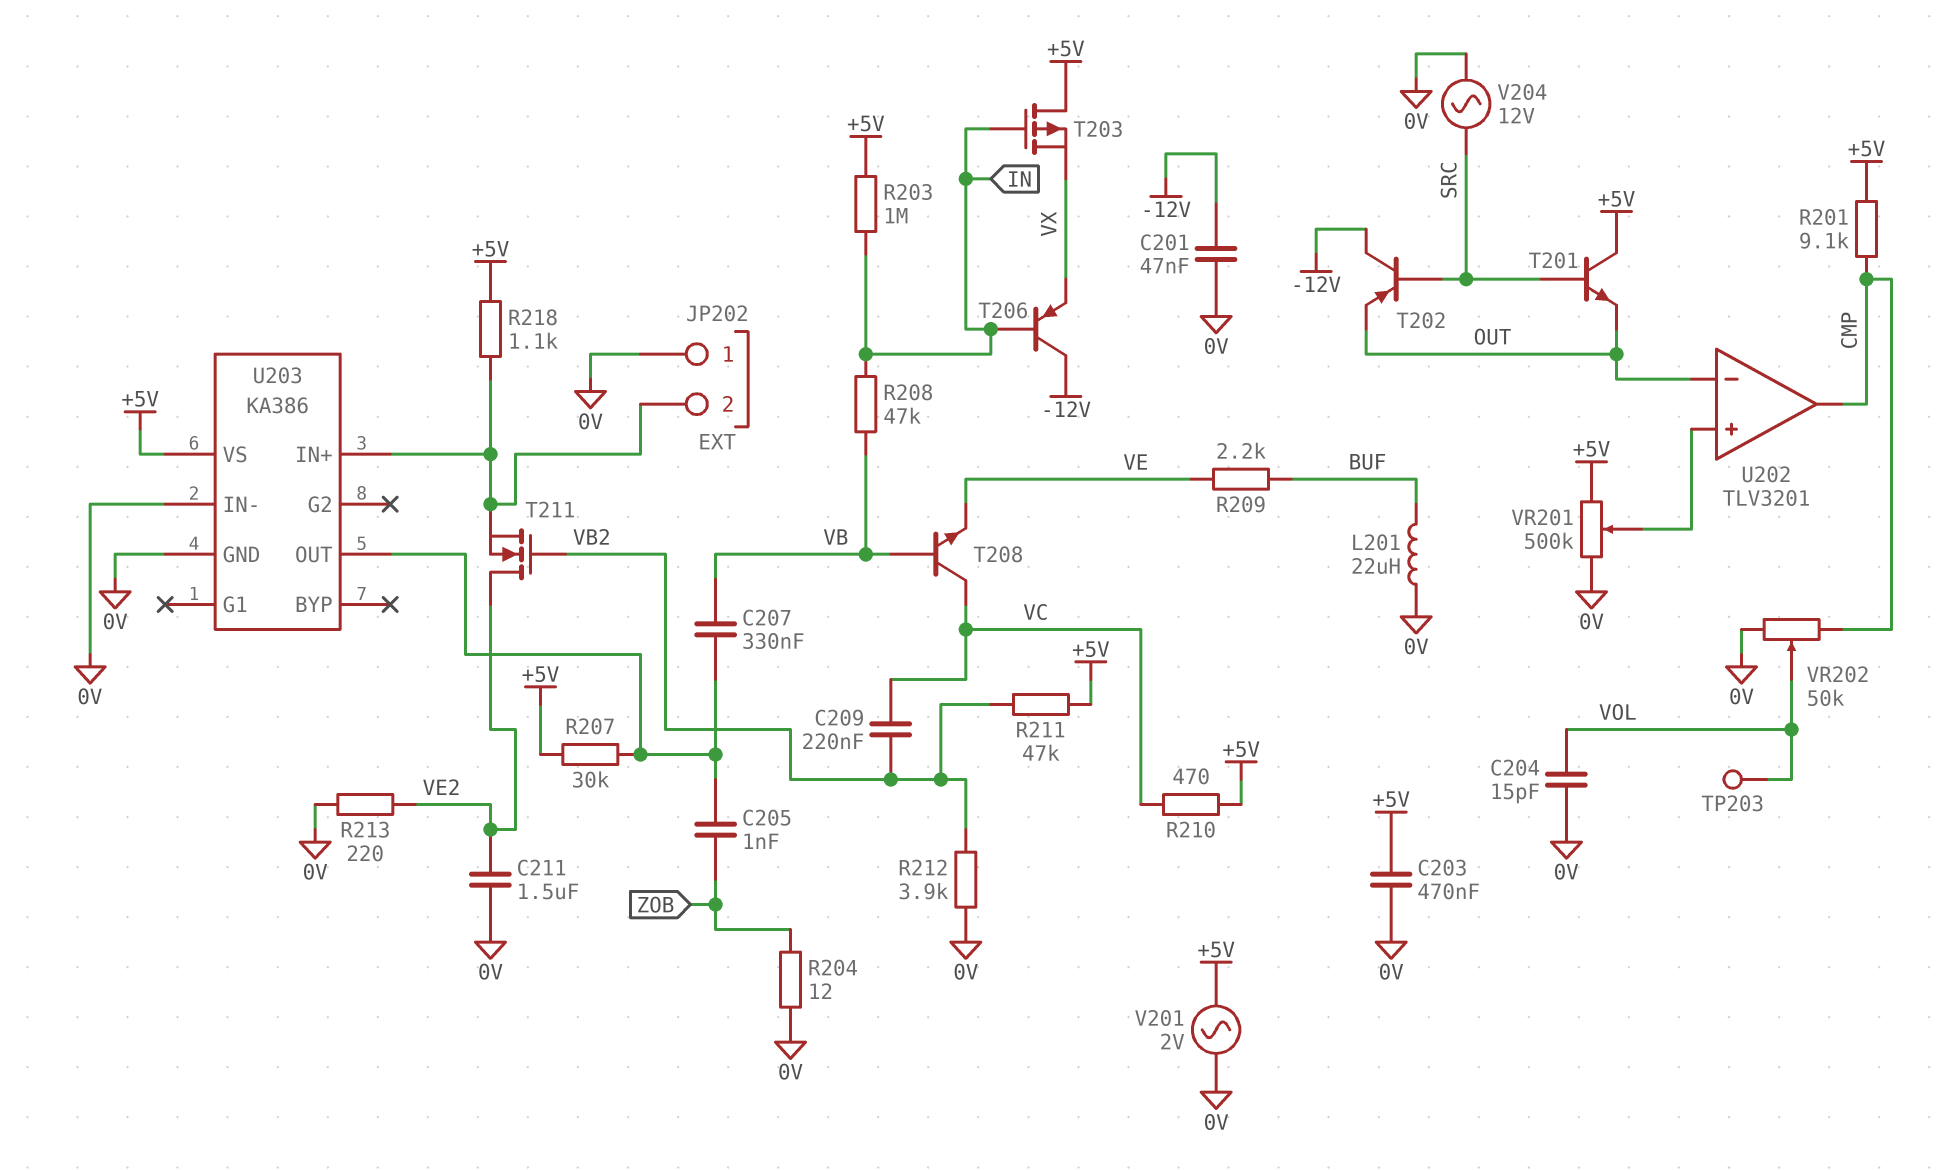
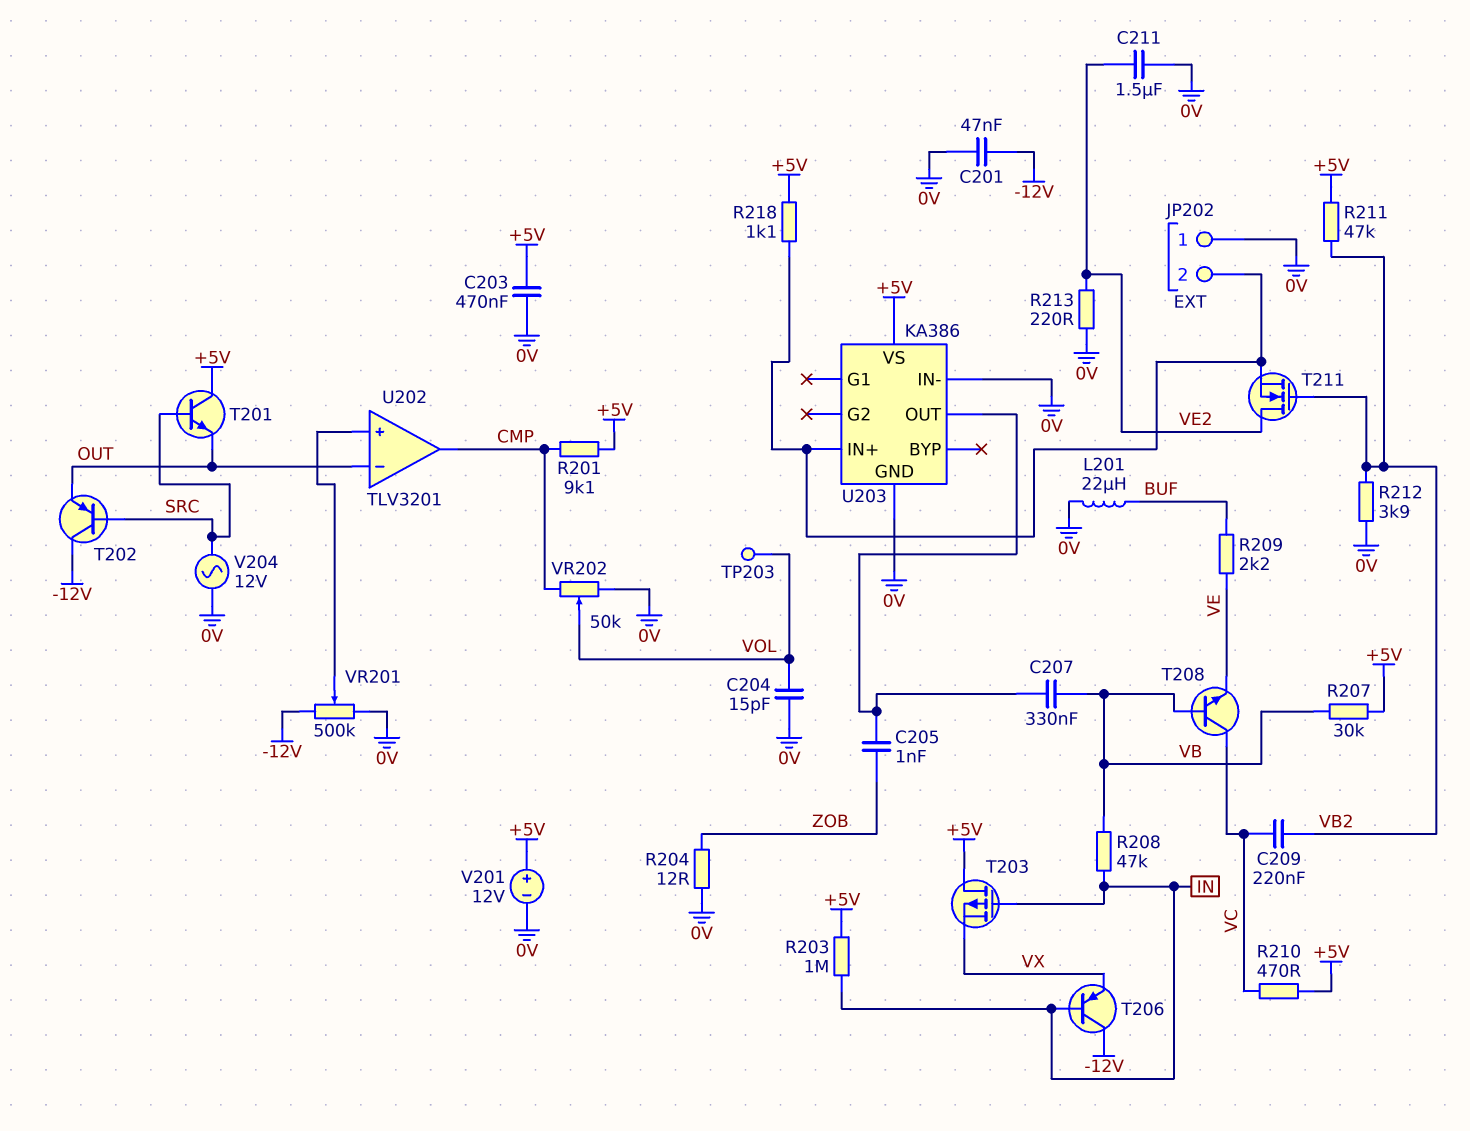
R207: 30k (+5V, U203/OUT) -> 30k (+5V, VB)
V201: AC 2V (+5V, 0V) -> 12V (plus +5V, minus 0V)
VR201: 500k (+5V, 0V, wiper U202/in+) -> 500k (-12V, 0V, wiper U202/in+)

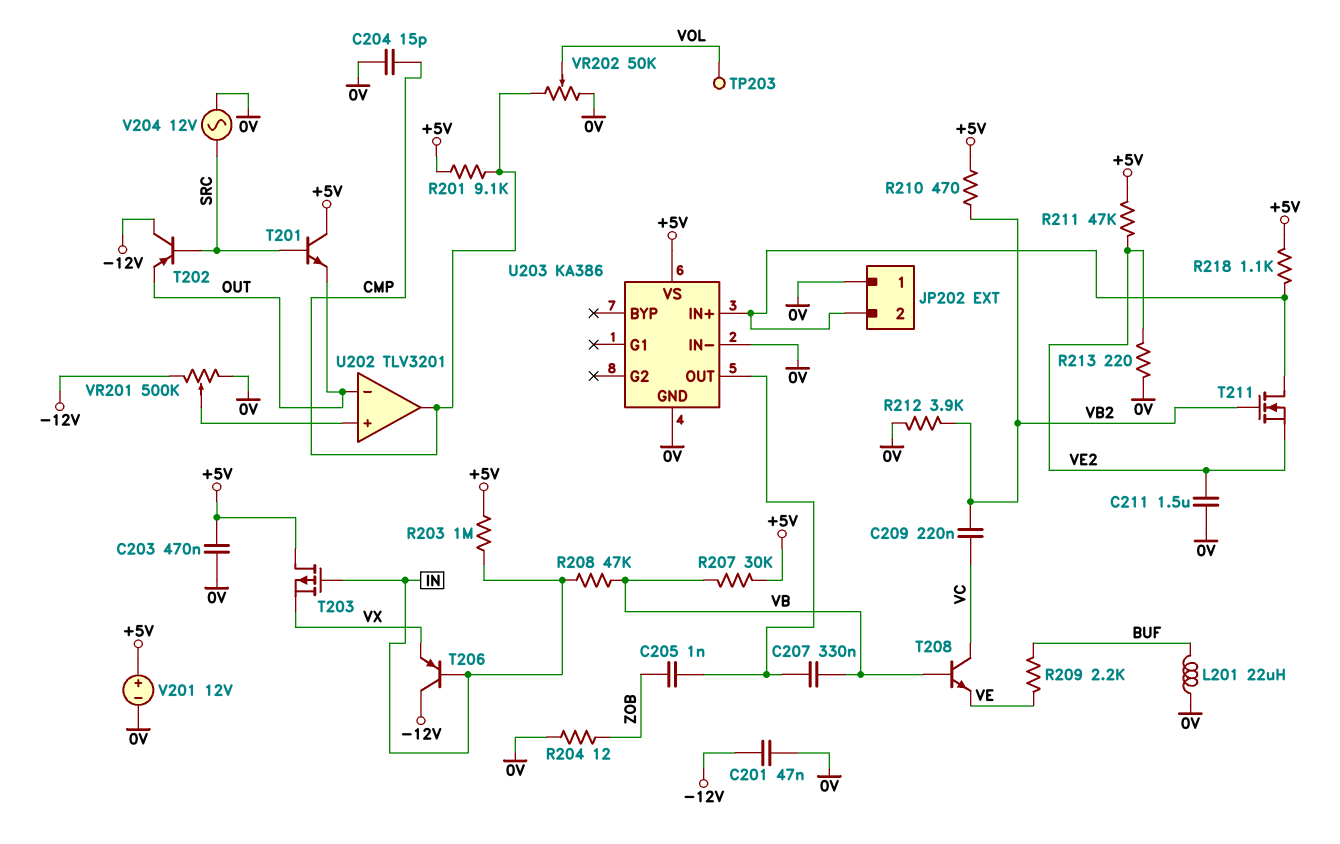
C204: 15pF (0V, VOL) -> 15pF (0V, CMP)
R210: 470 (+5V, VC) -> 470 (+5V, VB2)
R211: 47k (+5V, VB2) -> 47k (+5V, VE2)
T211: NMOS (G VB2, D VE2, S JP202/2) -> NMOS (G VB2, D JP202/2, S VE2)

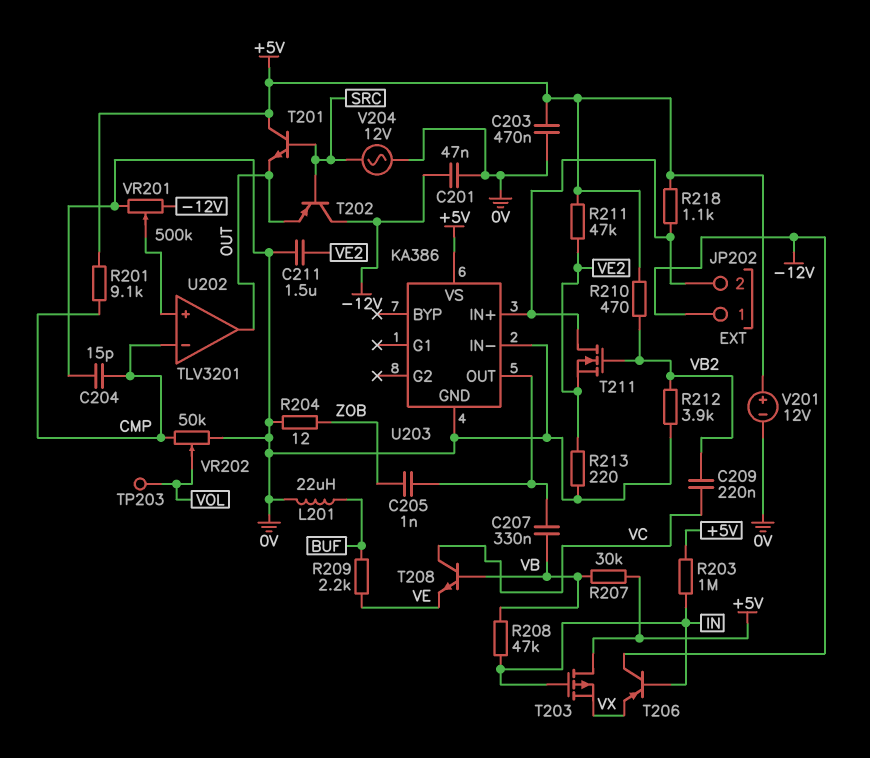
JP202 pin 1: 0V -> -12V
U202 pin in-: OUT -> CMP
U202 pin out: CMP -> OUT

